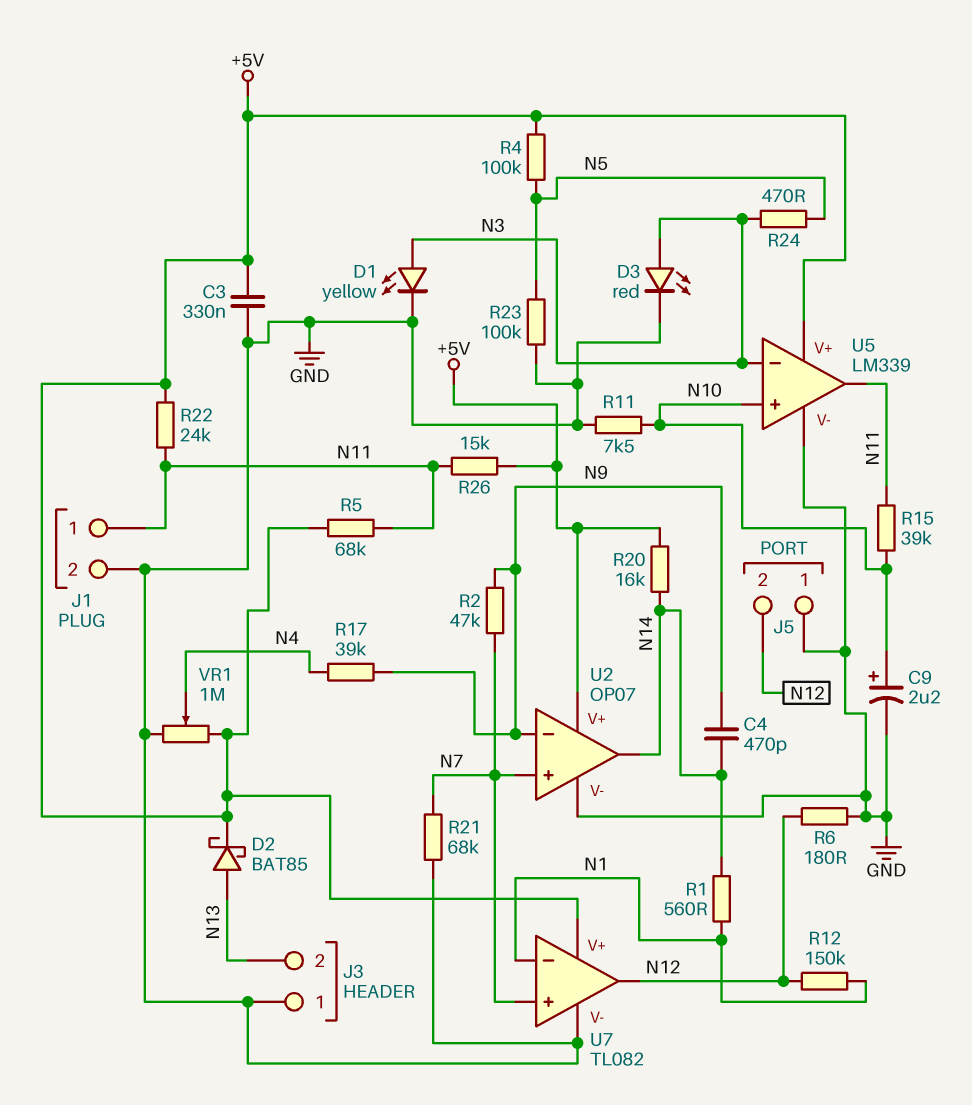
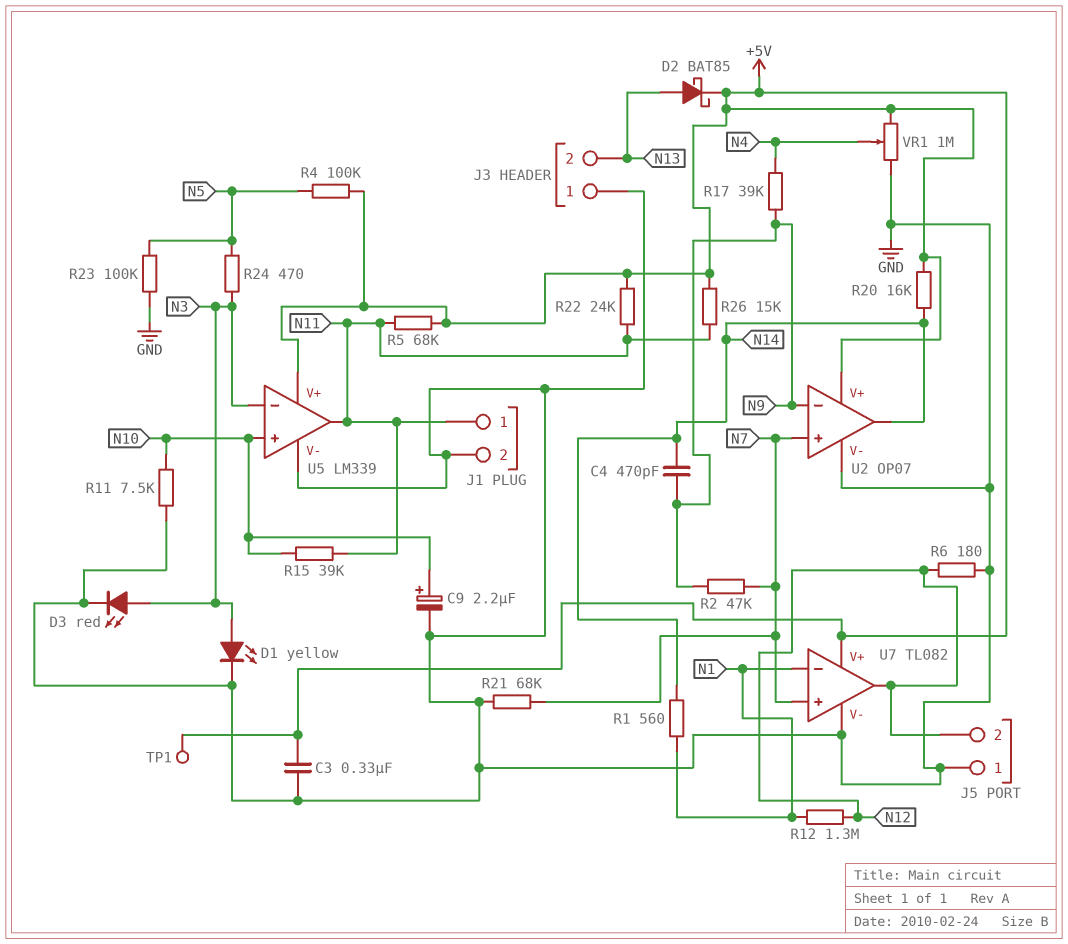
R12: 150k (N1, N12) -> 1.3M (N1, N12)
TP1: none -> test point (+5V)

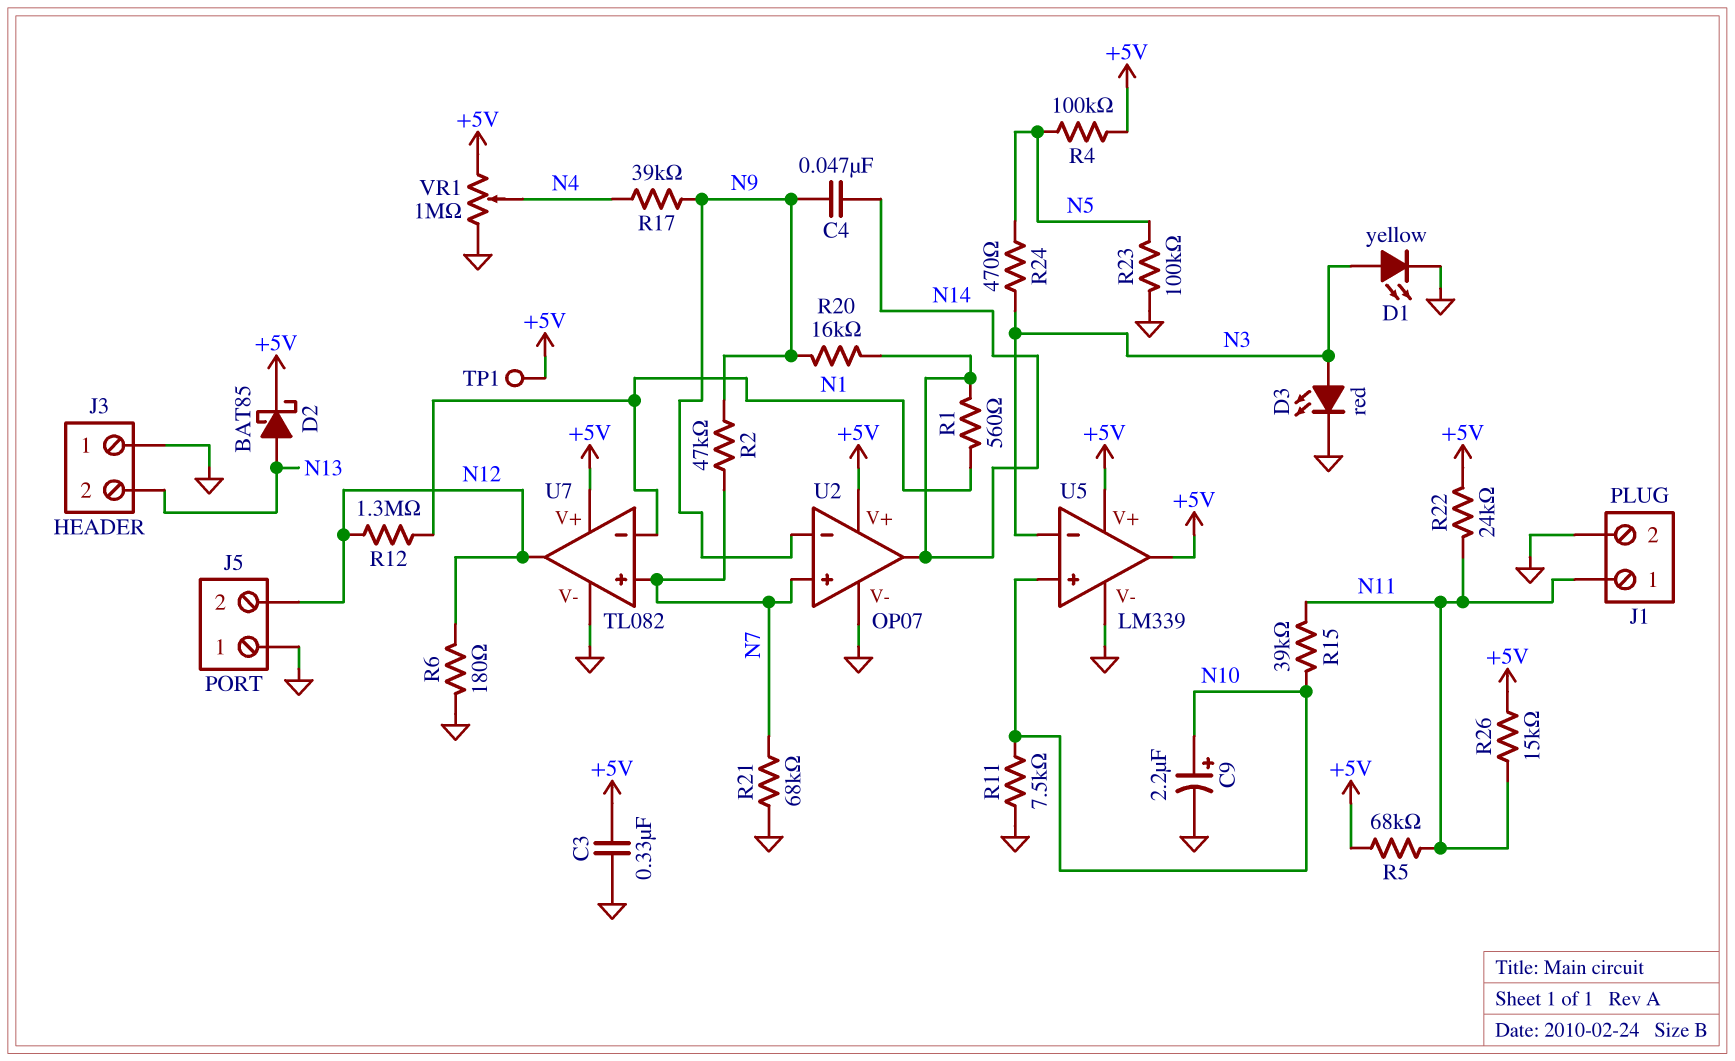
C4: 470pF (N9, N14) -> 47nF (N9, N14)
R20: 16k (+5V, N14) -> 16k (N9, N14)
U5 pin out: N11 -> +5V

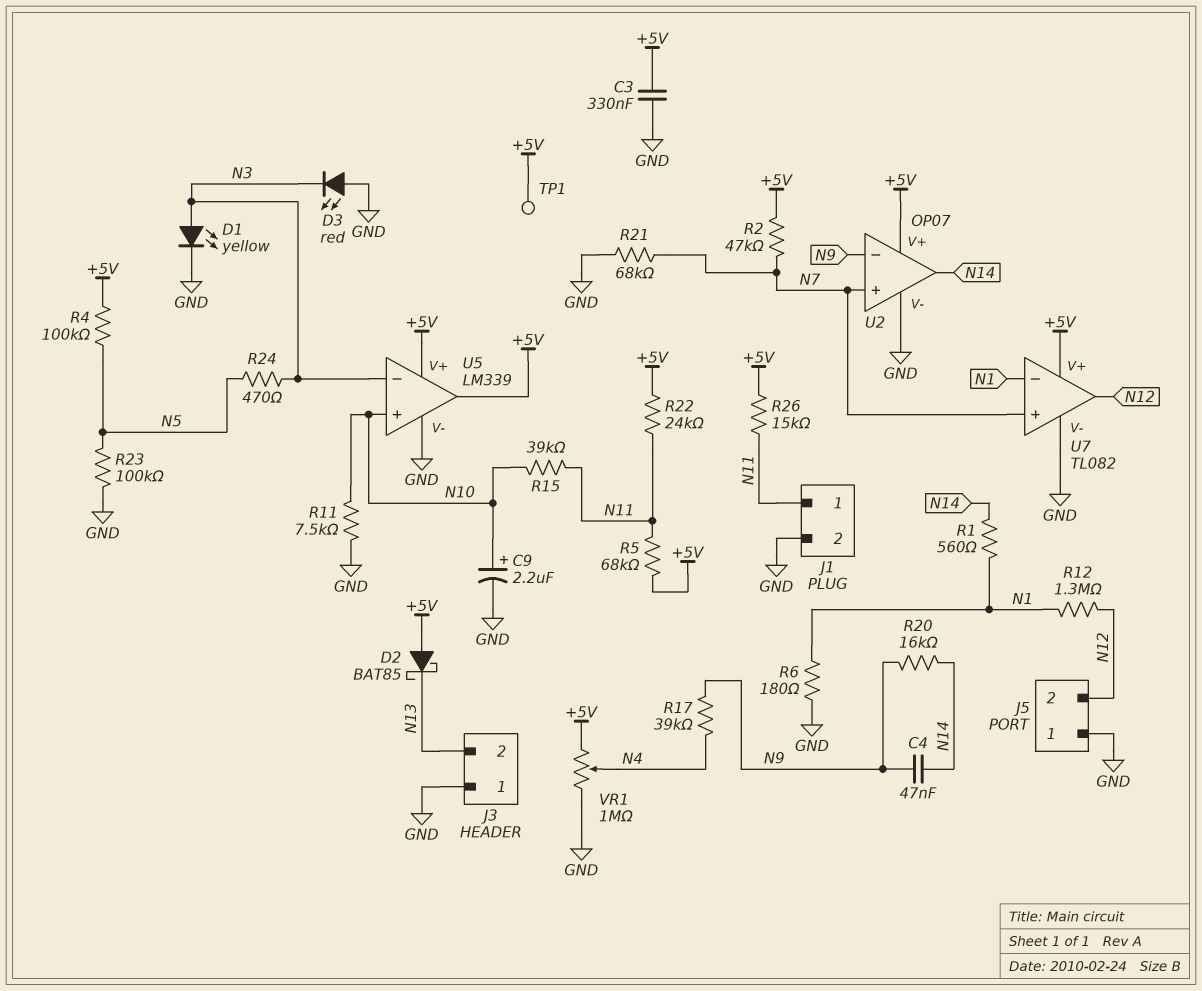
D2: schottky BAT85 (A N13, K +5V) -> schottky BAT85 (A +5V, K N13)
D3: LED red (A N3, K GND) -> LED red (A GND, K N3)
R2: 47k (N7, N9) -> 47k (+5V, N7)
R6: 180 (GND, N12) -> 180 (GND, N1)

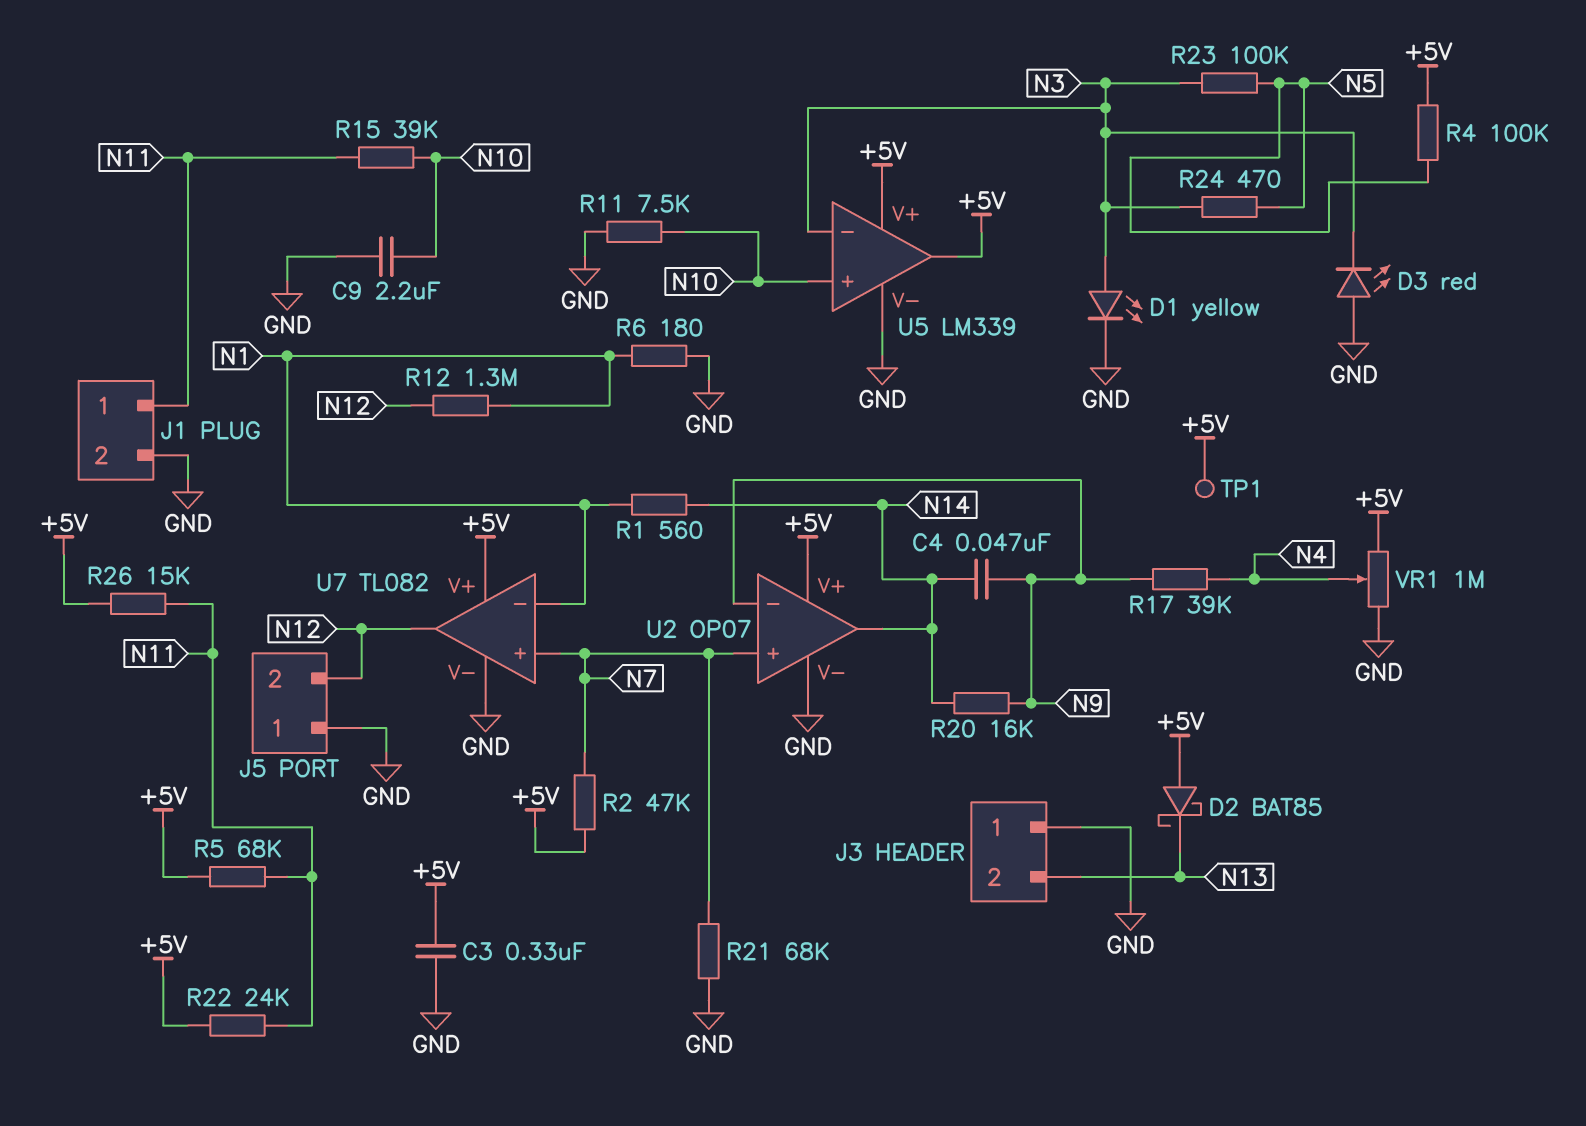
C9: 2.2uF (plus N10, minus GND) -> 2.2uF (GND, N10)
R23: 100k (GND, N5) -> 100k (N3, N5)

